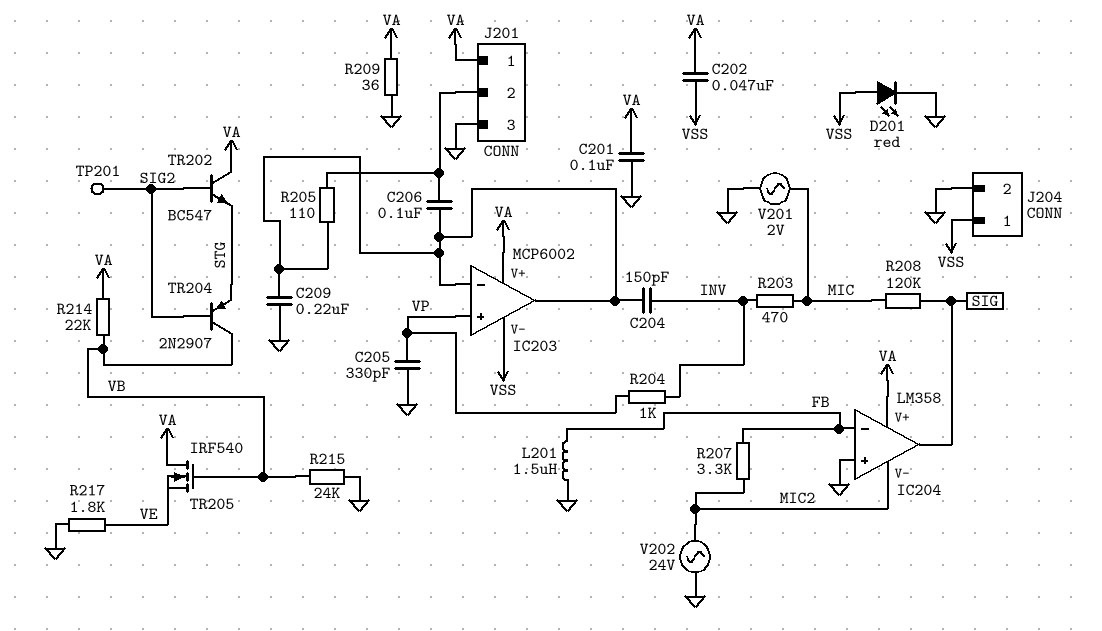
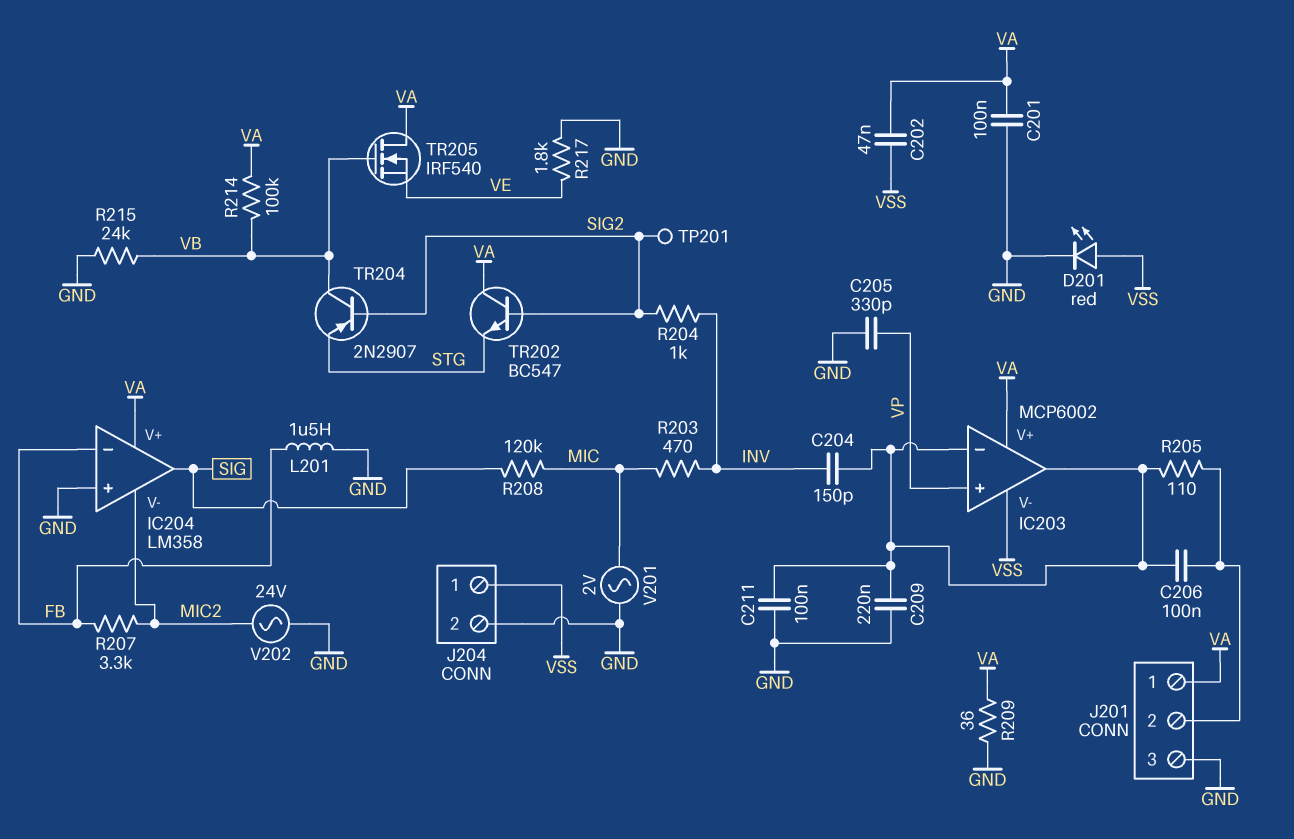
C211: none -> 100nF (GND, IC203/in-)
R204: 1k (INV, VP) -> 1k (INV, SIG2)
R214: 22k (VA, VB) -> 100k (VA, VB)

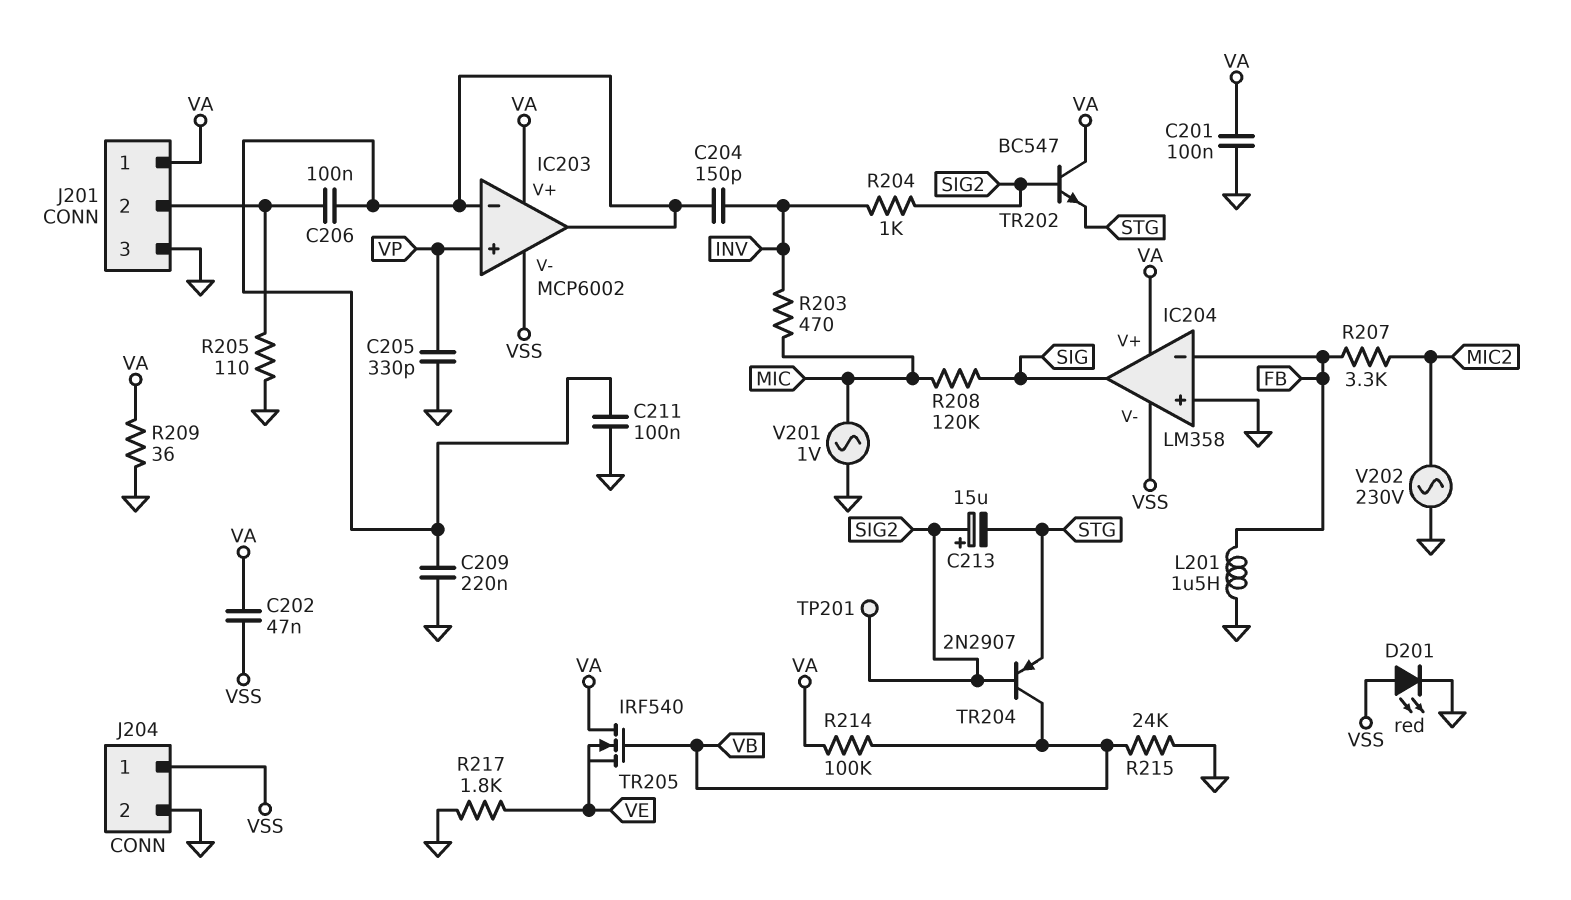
C213: none -> 15uF (plus SIG2, minus STG)
IC204 pin V-: MIC2 -> VSS
R205: 110 (IC203/in-, J201/2) -> 110 (GND, J201/2)
V201: AC 2V (GND, MIC) -> AC 1V (GND, MIC)
V202: AC 24V (GND, MIC2) -> AC 230V (GND, MIC2)

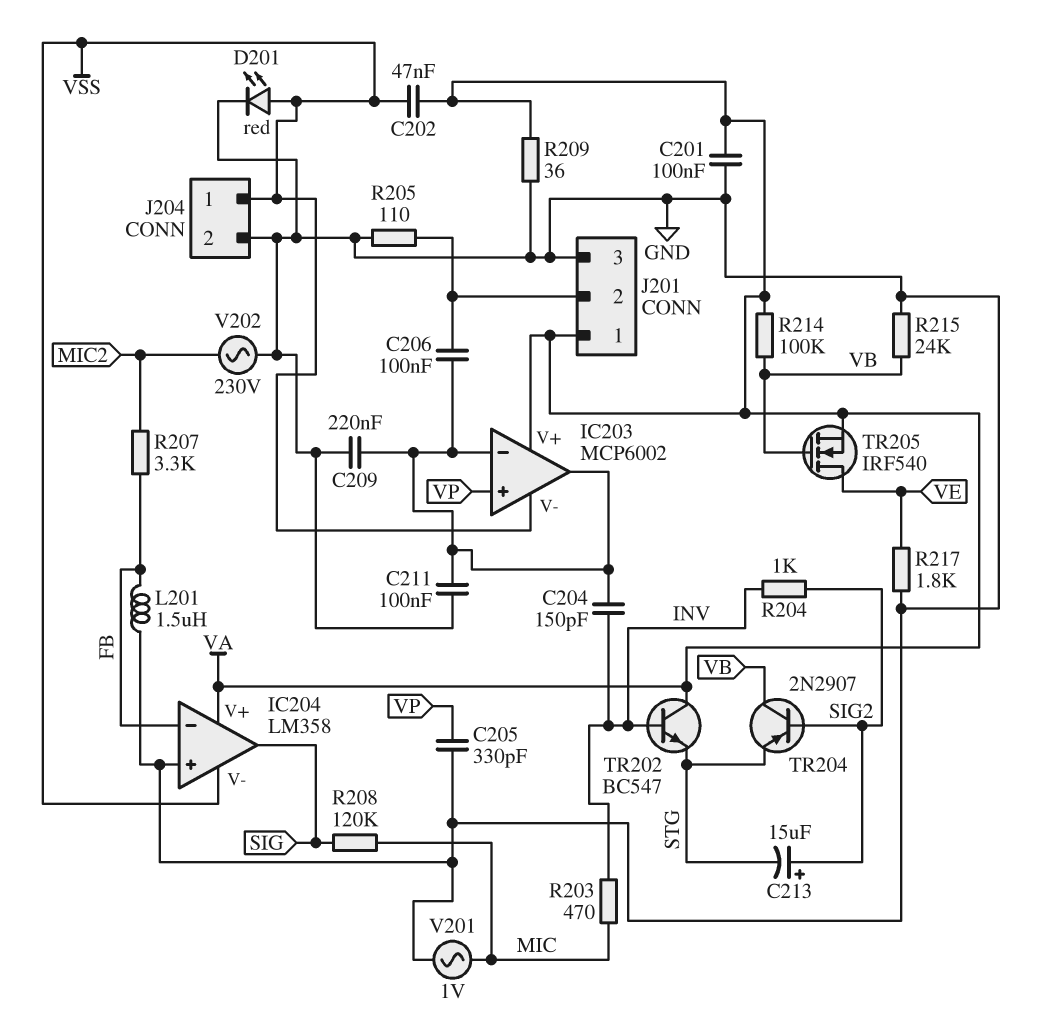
TP201: test point (SIG2) -> none
TR202: NPN BC547 (B SIG2, C VA, E STG) -> NPN BC547 (B INV, C VA, E STG)
TR205: NMOS IRF540 (G VB, D VA, S VE) -> NMOS IRF540 (G VB, D VE, S VA)

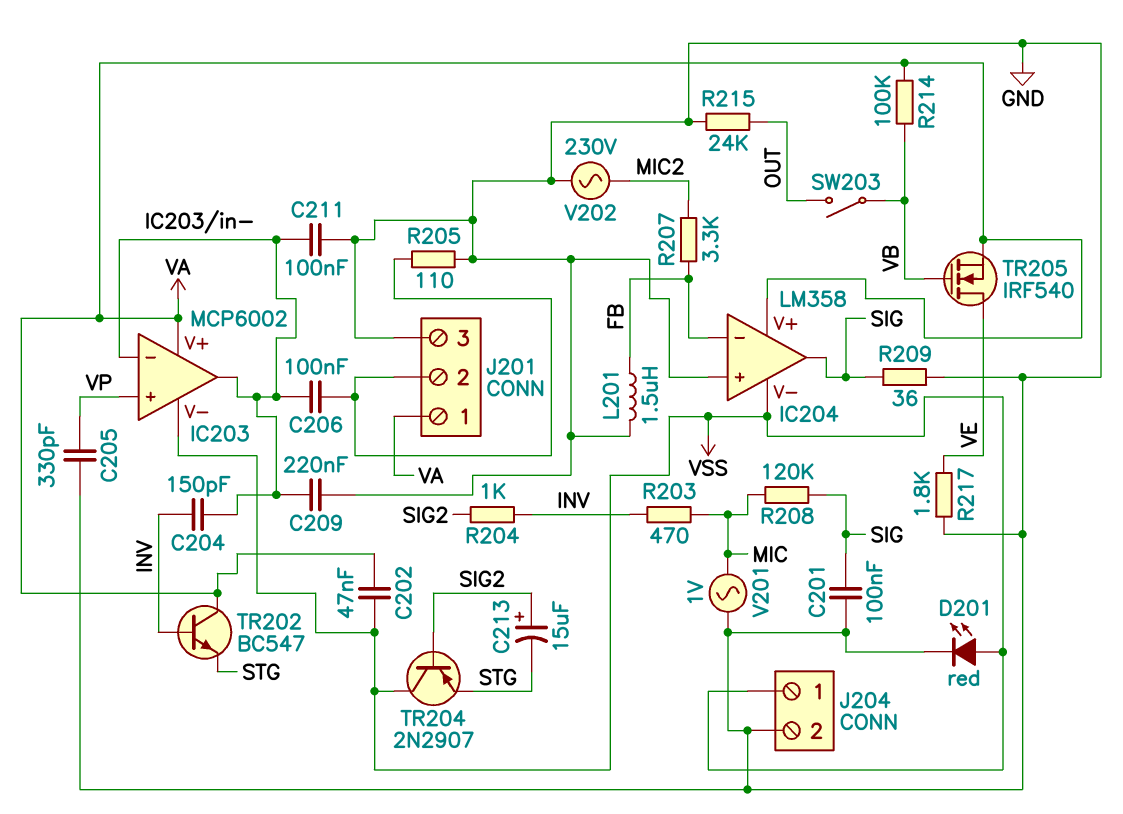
C201: 100nF (GND, VA) -> 100nF (GND, SIG)
R209: 36 (GND, VA) -> 36 (GND, SIG)
R215: 24k (GND, VB) -> 24k (GND, OUT)
SW203: none -> switch (OUT, VB)
TR204: PNP 2N2907 (B SIG2, C VB, E STG) -> PNP 2N2907 (B SIG2, C VSS, E STG)

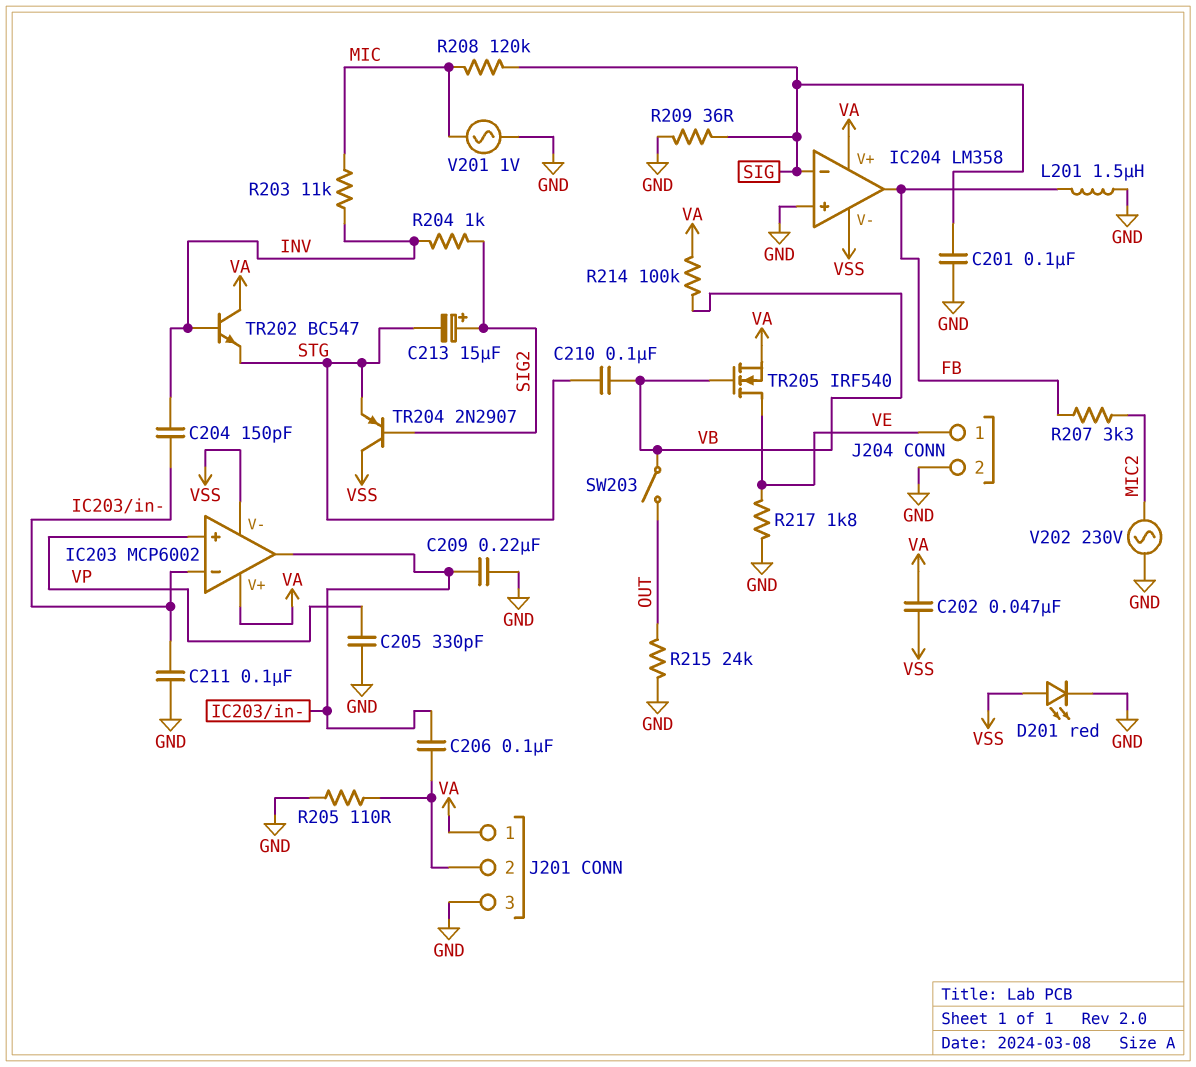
C210: none -> 100nF (STG, VB)
IC204 pin in-: FB -> SIG
IC204 pin out: SIG -> FB
J204 pin 1: VSS -> VE
R203: 470 (INV, MIC) -> 11k (INV, MIC)

